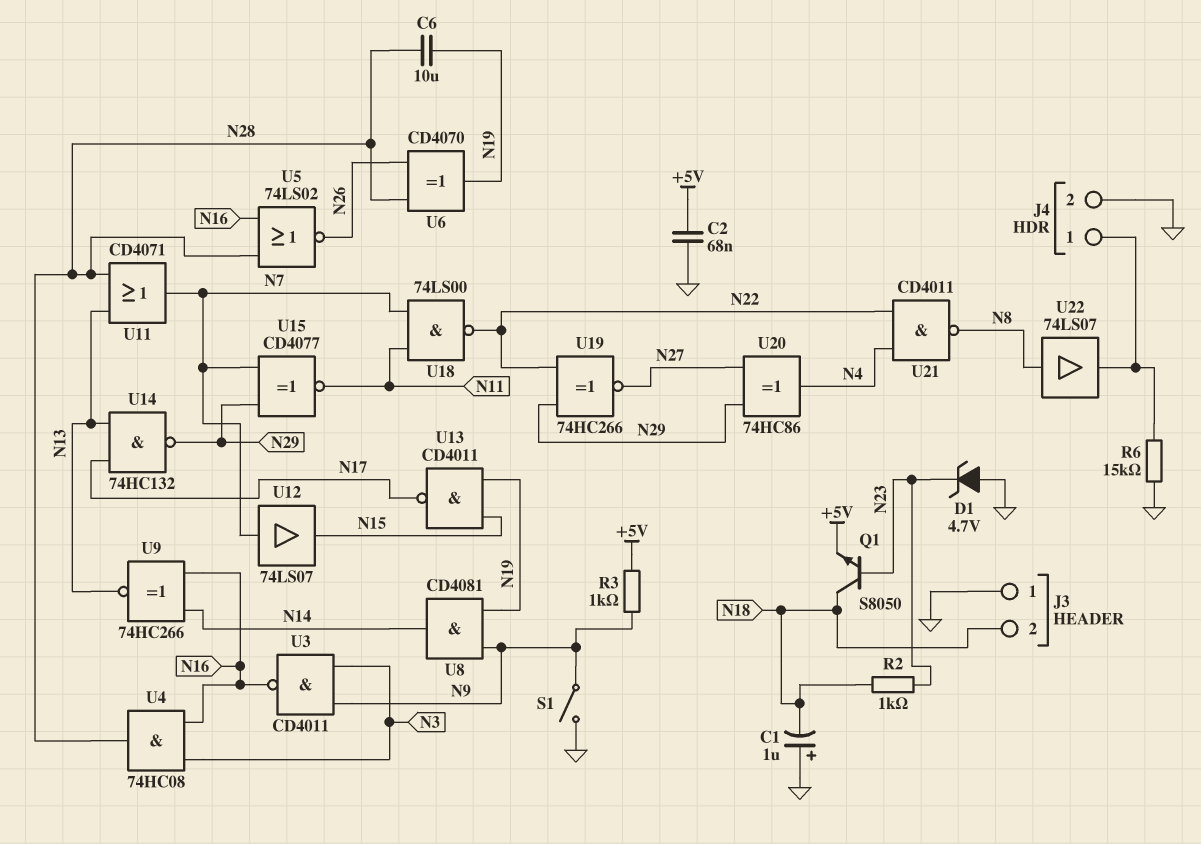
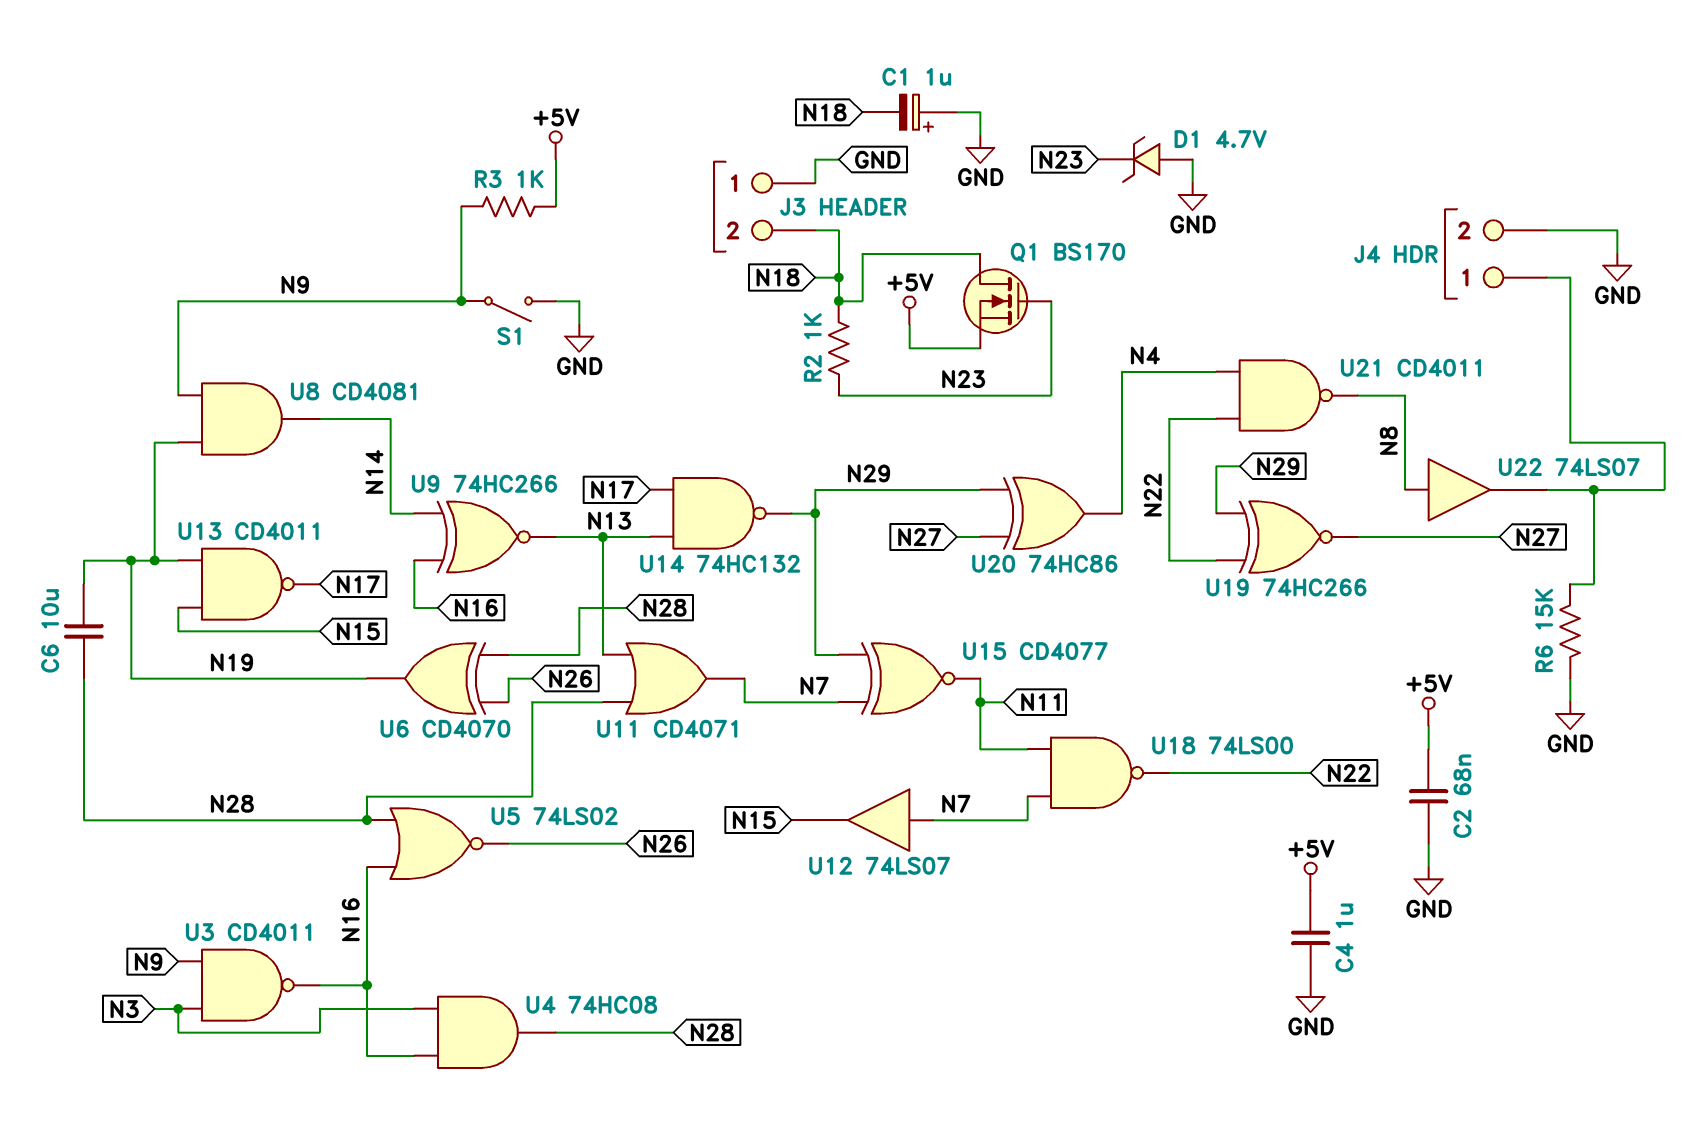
C4: none -> 1uF (+5V, GND)
Q1: NPN S8050 (B N23, C N18, E +5V) -> NMOS BS170 (G N23, D N18, S +5V)

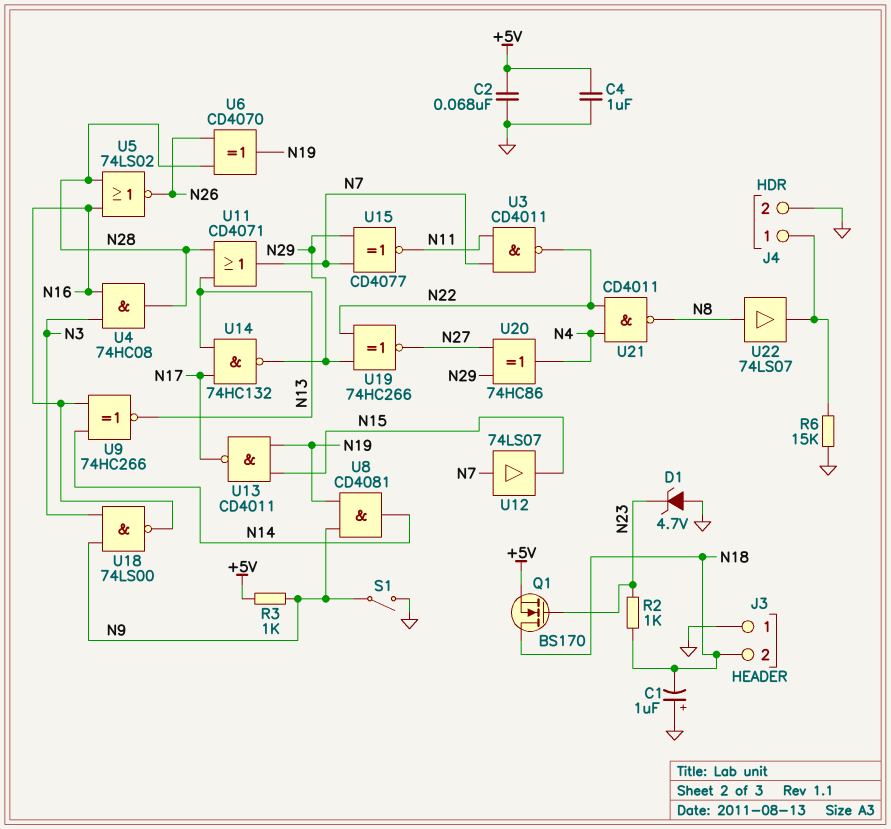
C6: 10uF (N19, N28) -> none
U3: NAND CD4011 (in N3, in N9, out N16) -> NAND CD4011 (in N7, in N11, out N22)
U18: NAND 74LS00 (in N7, in N11, out N22) -> NAND 74LS00 (in N3, in N9, out N16)

